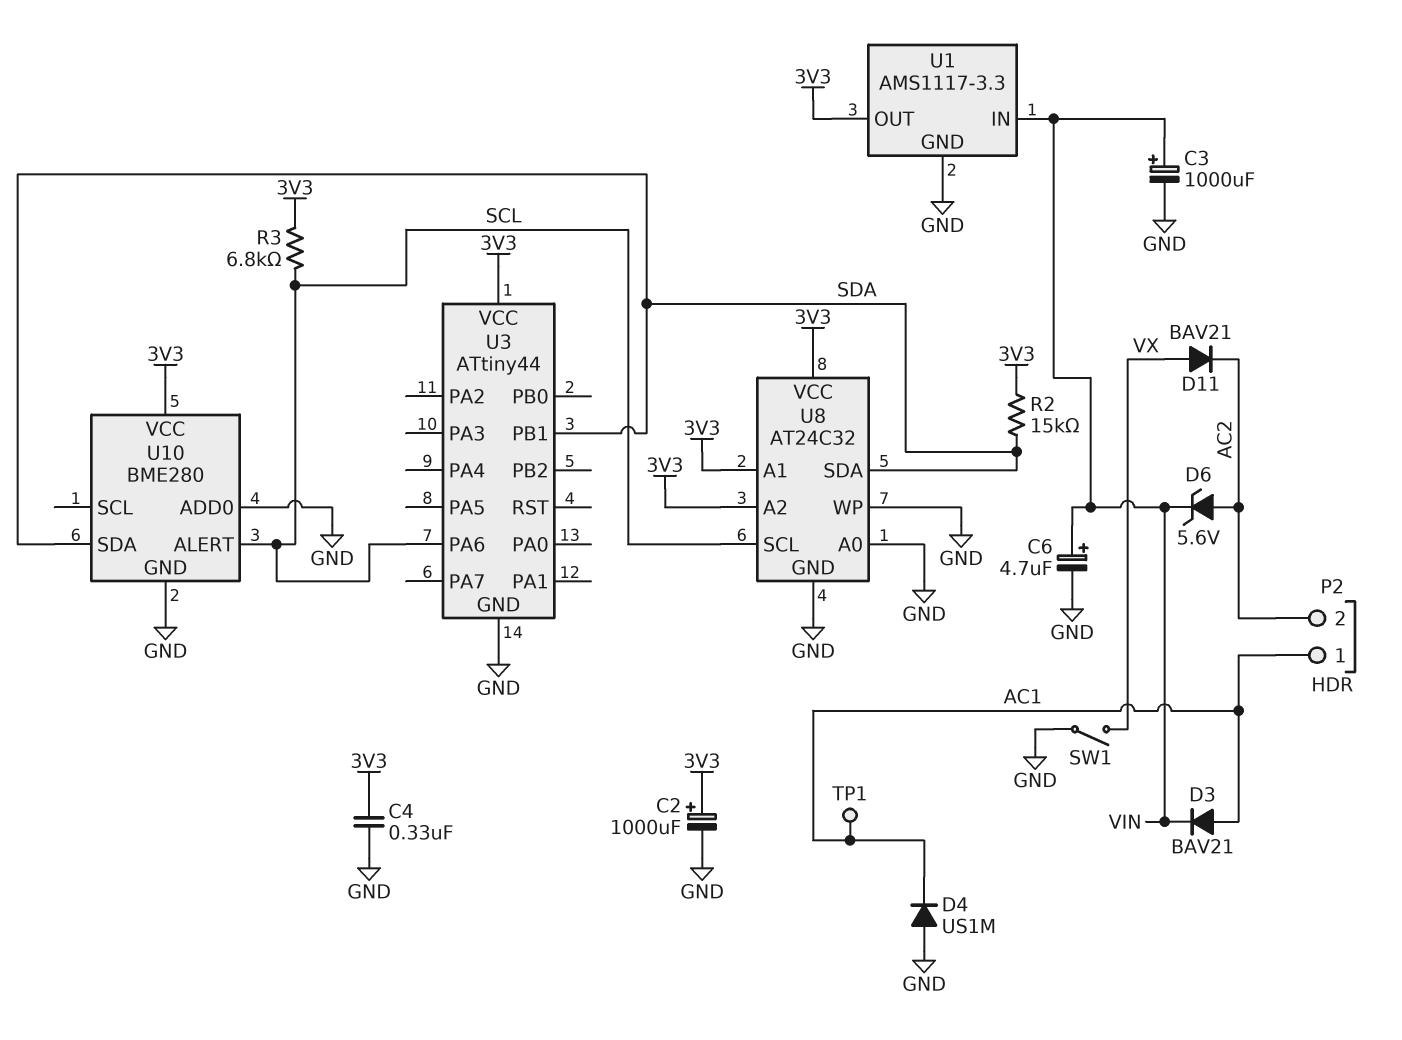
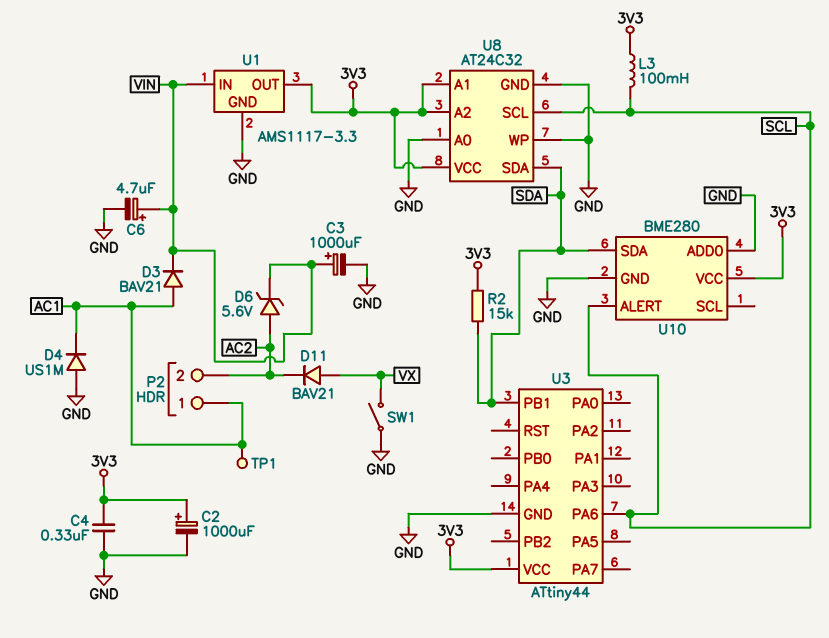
L3: none -> 100mH (3V3, SCL)
R3: 6.8k (3V3, SCL) -> none

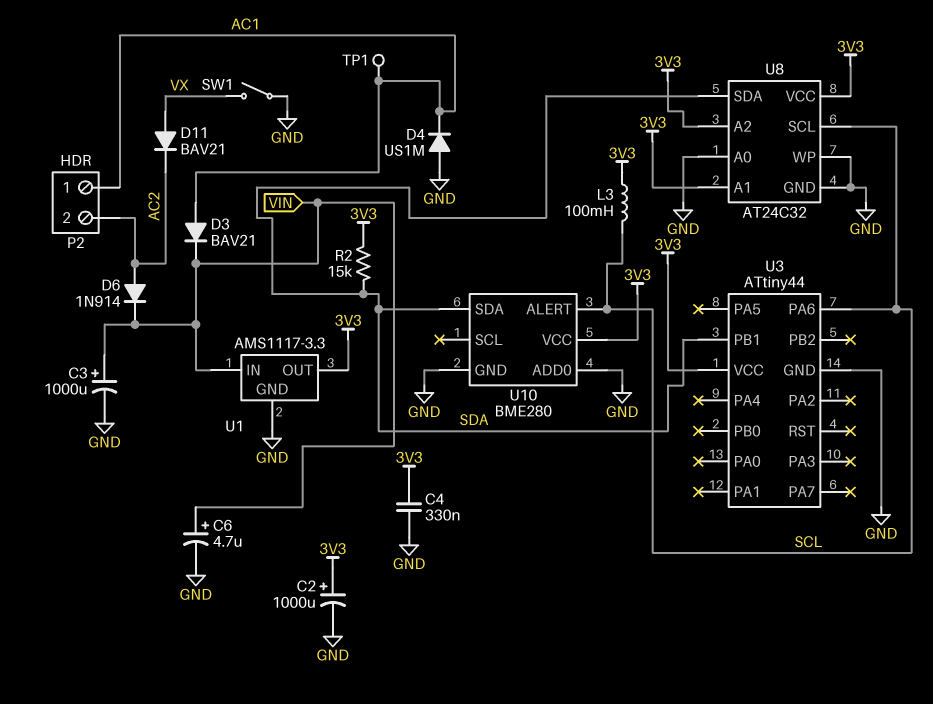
D6: zener 5.6V (A AC2, K VIN) -> diode 1N914 (A AC2, K VIN)

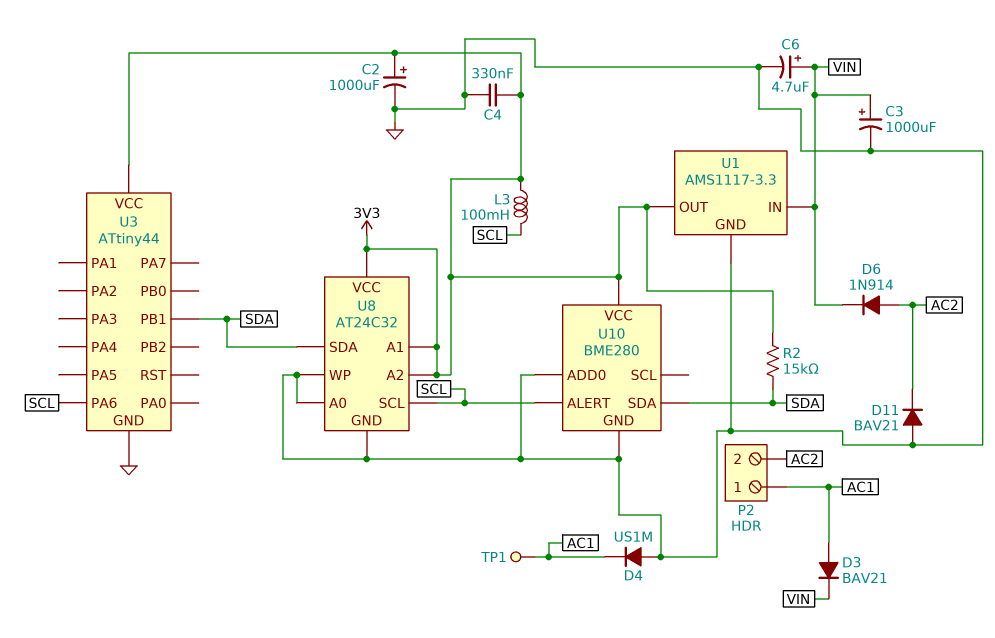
D11: diode BAV21 (A VX, K AC2) -> diode BAV21 (A GND, K AC2)
SW1: switch (GND, VX) -> none

